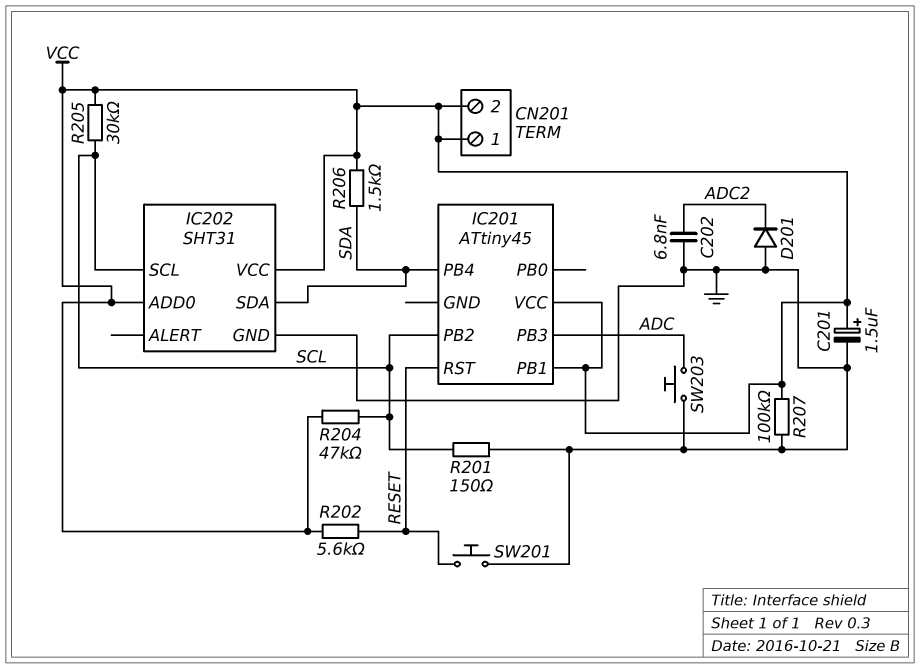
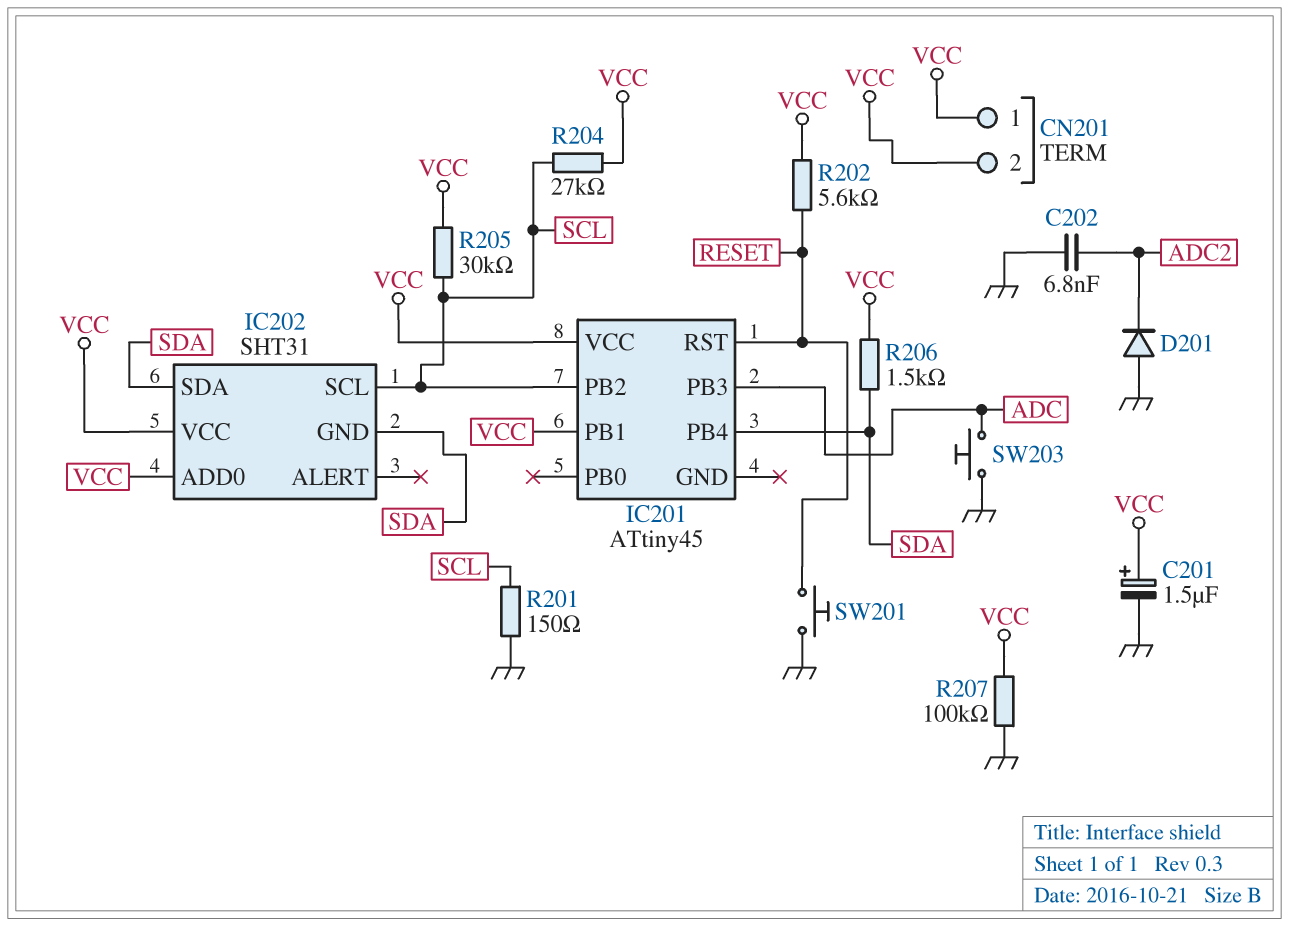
IC202 pin GND: GND -> SDA
R204: 47k (SCL, VCC) -> 27k (SCL, VCC)

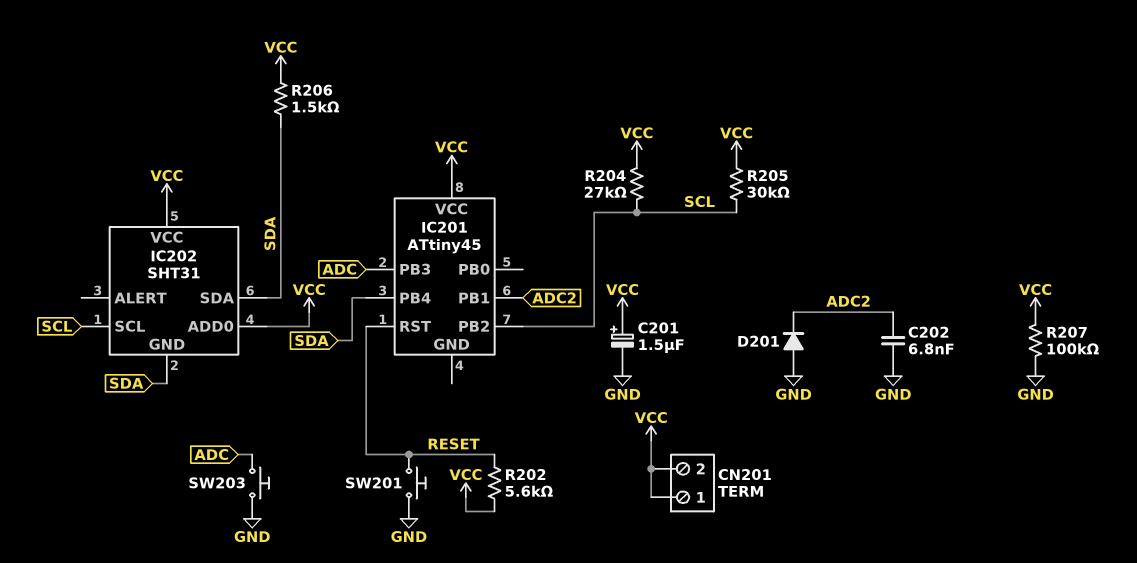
IC201 pin PB1: VCC -> ADC2
R201: 150 (GND, SCL) -> none

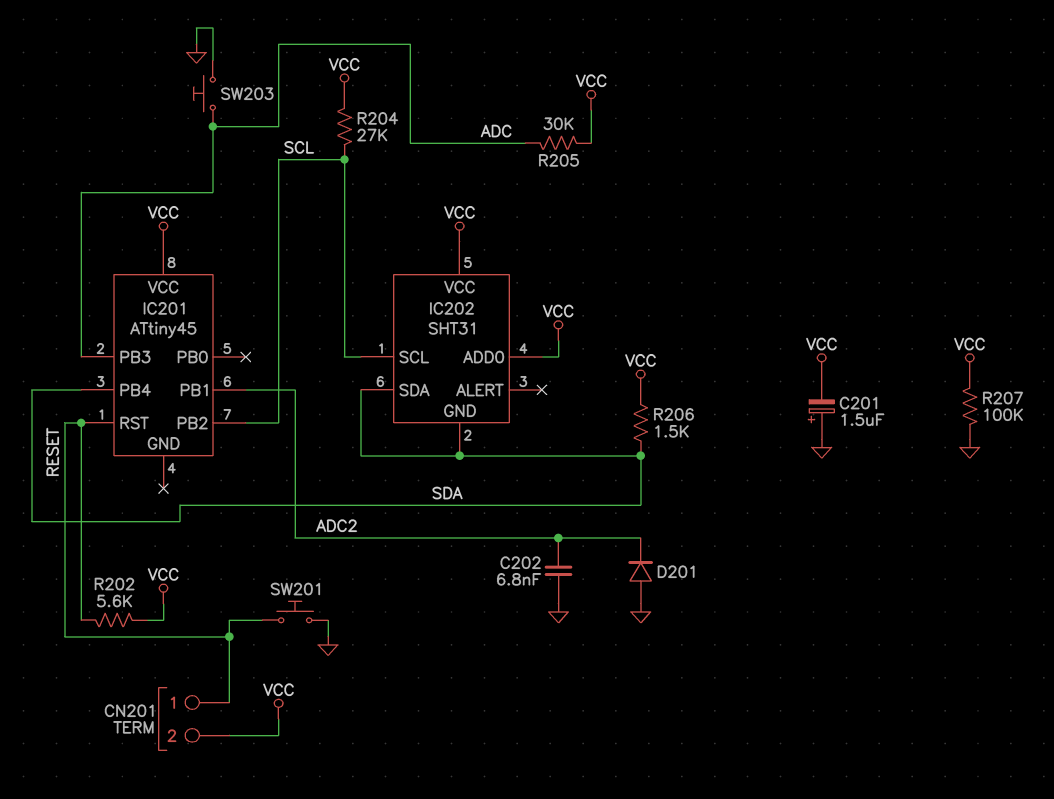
C201: 1.5uF (plus VCC, minus GND) -> 1.5uF (plus GND, minus VCC)
CN201 pin 1: VCC -> RESET
R205: 30k (SCL, VCC) -> 30k (ADC, VCC)

